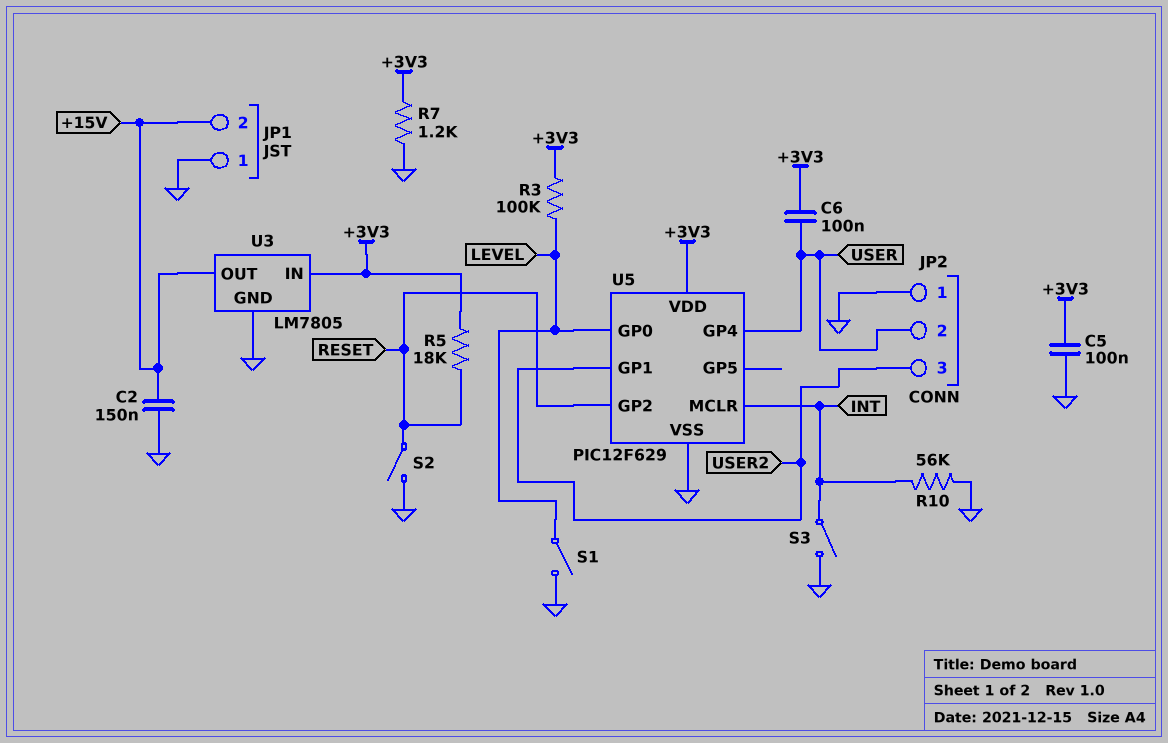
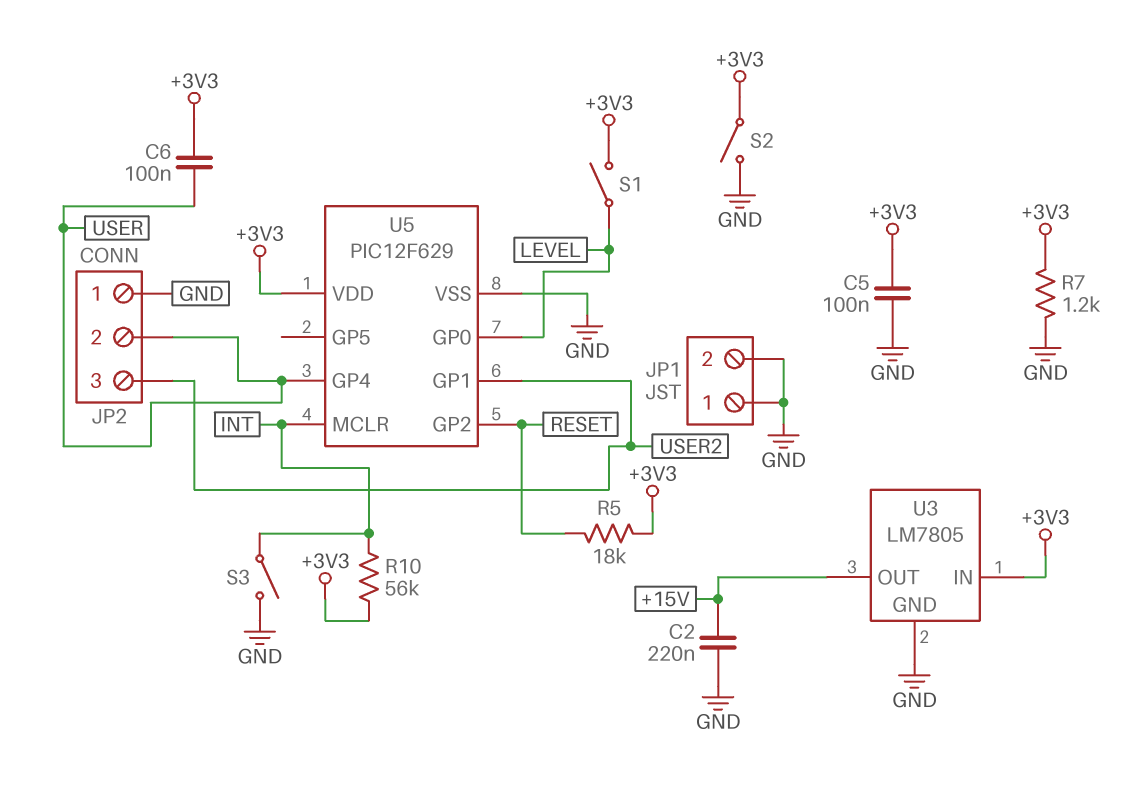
C2: 150nF (+15V, GND) -> 220nF (+15V, GND)
JP1 pin 2: +15V -> GND
R3: 100k (+3V3, LEVEL) -> none
R10: 56k (GND, INT) -> 56k (+3V3, INT)
S1: switch (GND, LEVEL) -> switch (+3V3, LEVEL)
S2: switch (GND, RESET) -> switch (+3V3, GND)

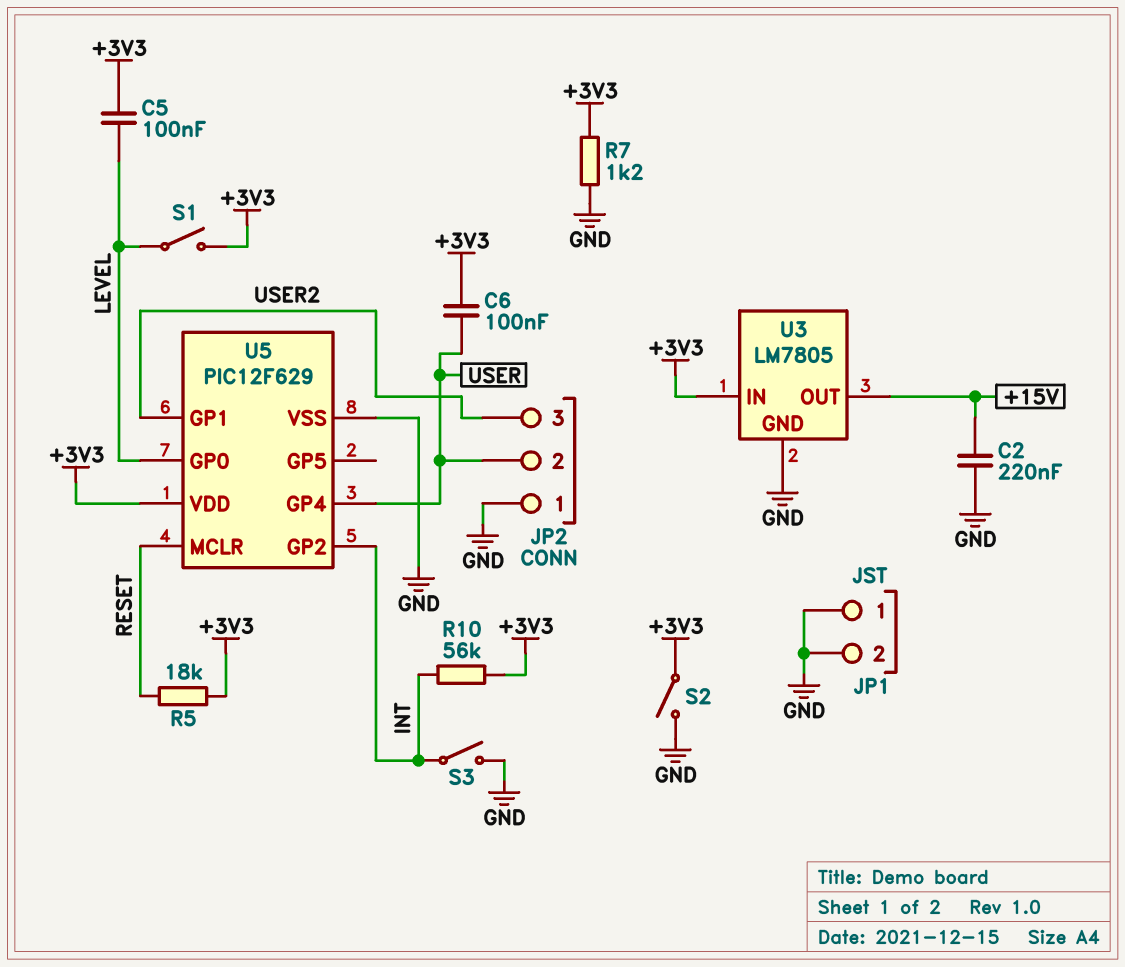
C5: 100nF (+3V3, GND) -> 100nF (+3V3, LEVEL)
U5 pin GP2: RESET -> INT
U5 pin MCLR: INT -> RESET

